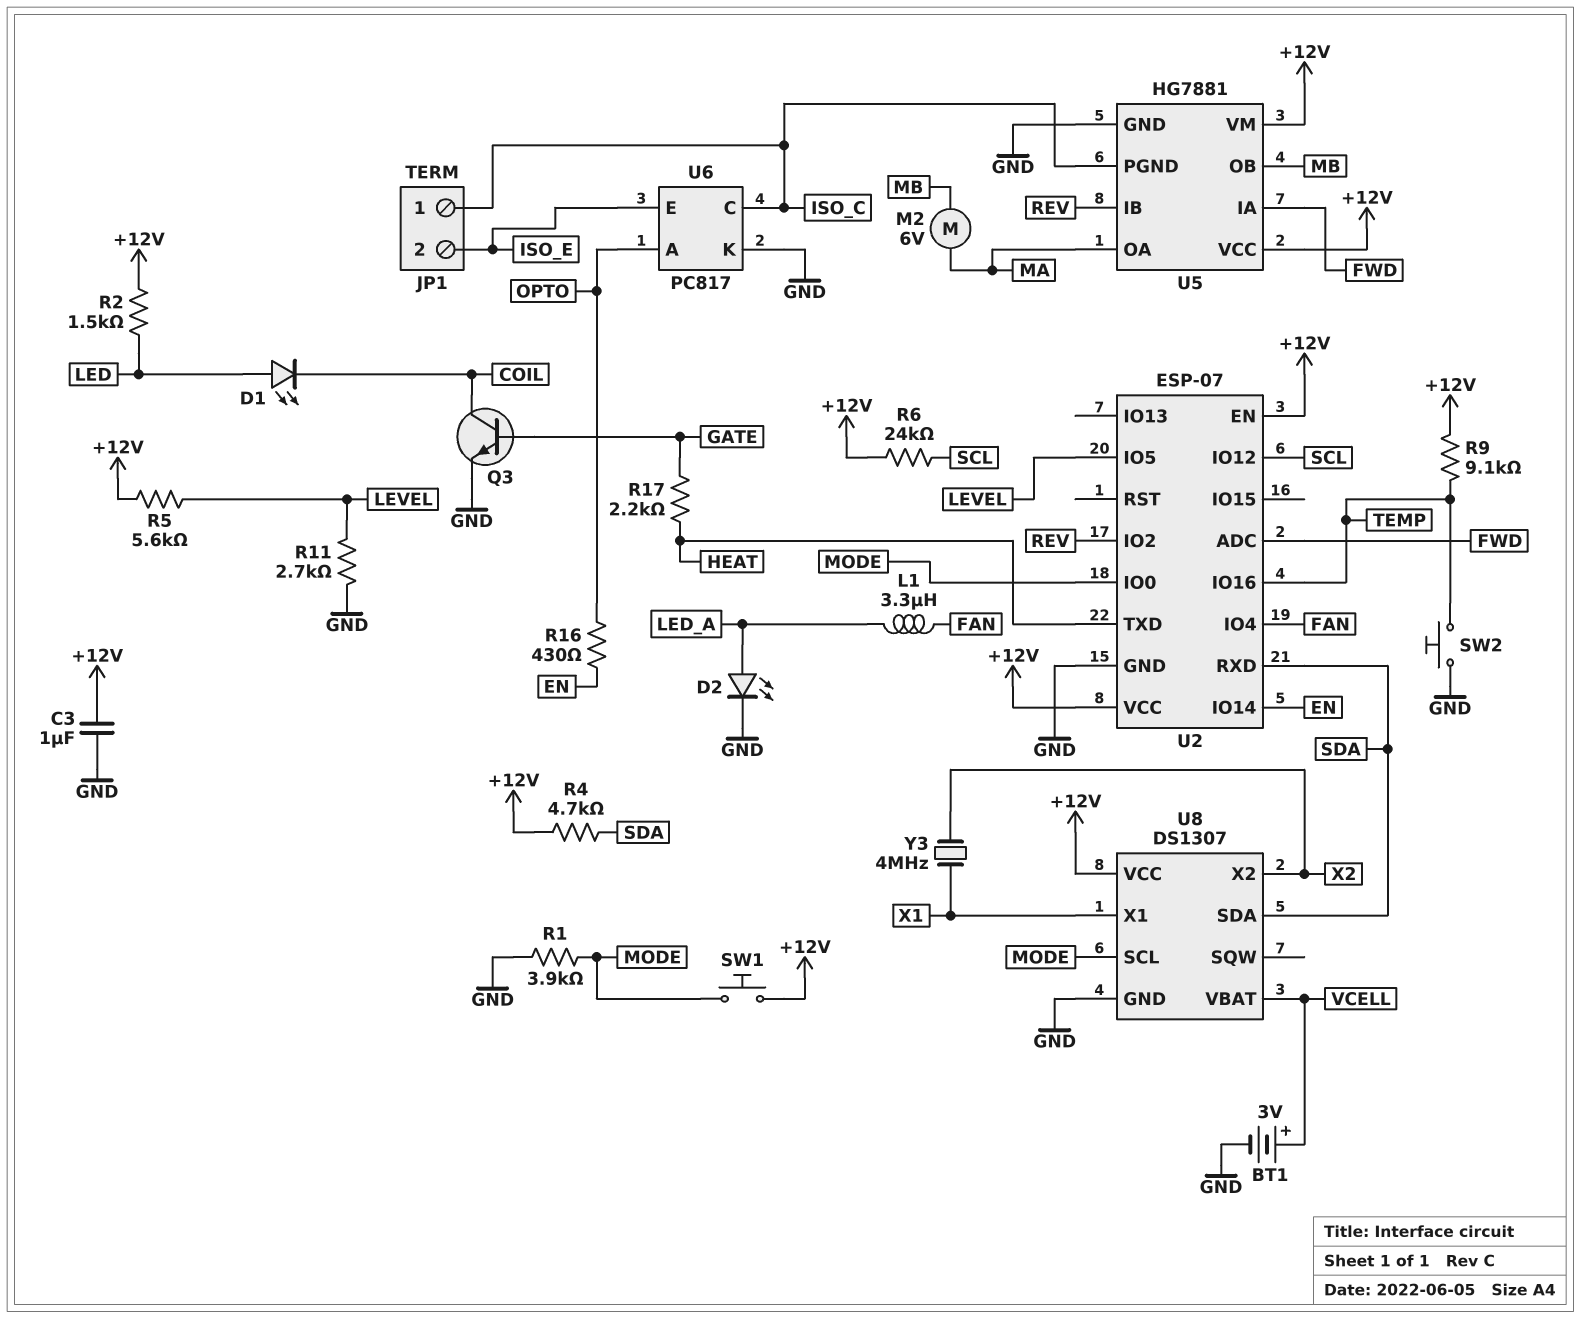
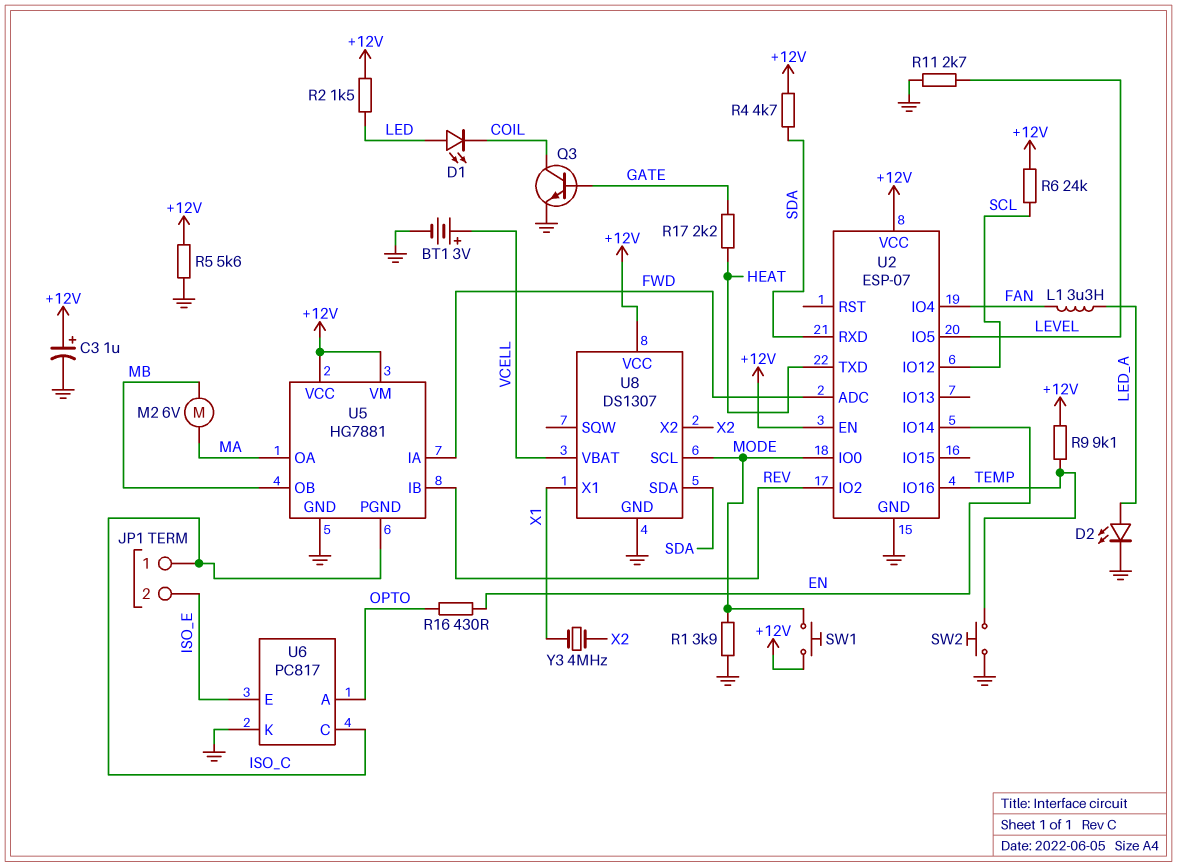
C3: 1uF (+12V, GND) -> 1uF (plus +12V, minus GND)
R5: 5.6k (+12V, LEVEL) -> 5.6k (+12V, GND)

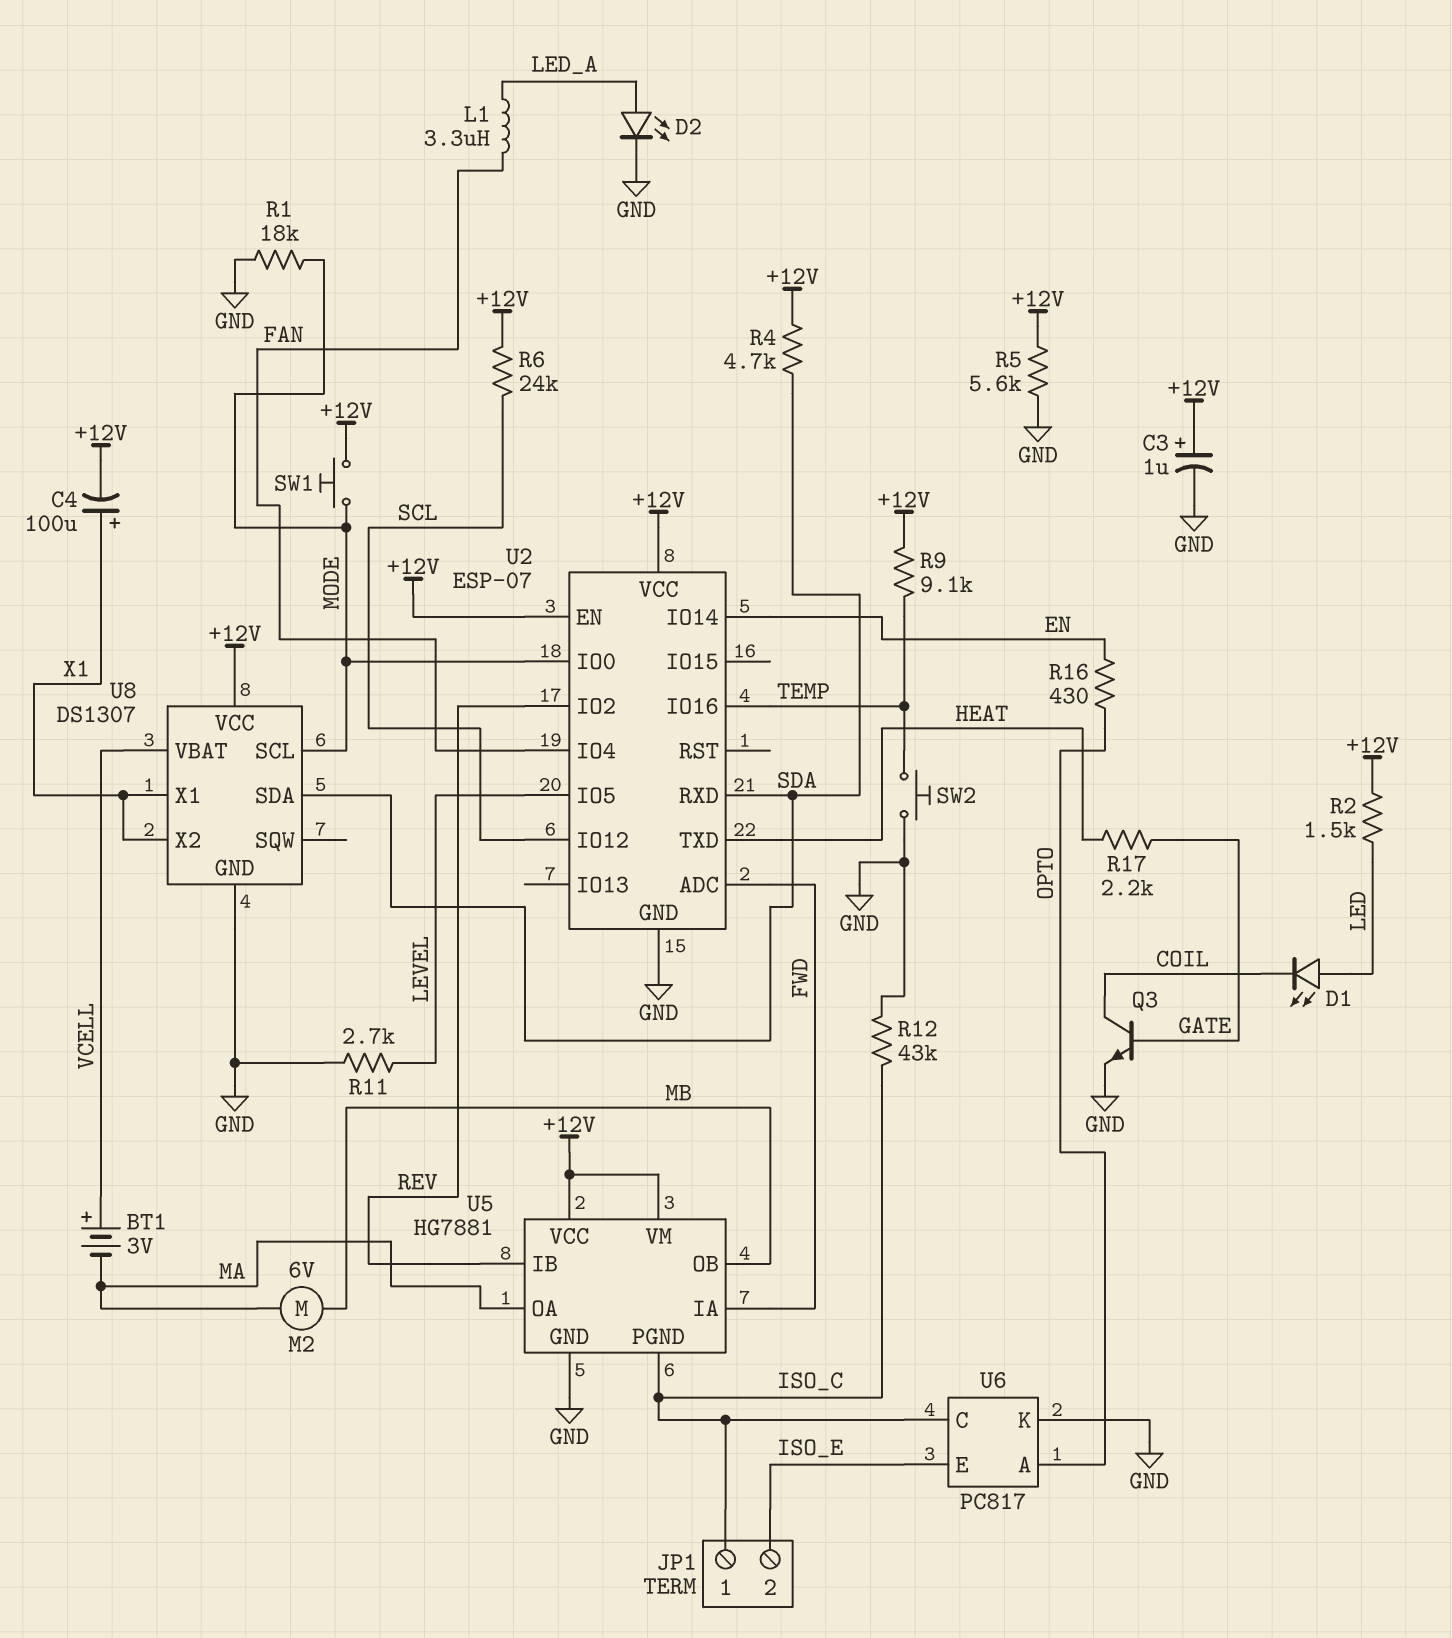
BT1: 3V (plus VCELL, minus GND) -> 3V (plus VCELL, minus MA)
C4: none -> 100uF (plus X1, minus +12V)
R1: 3.9k (GND, MODE) -> 18k (GND, MODE)
R12: none -> 43k (GND, ISO_C)
U8 pin X2: X2 -> X1
Y3: 4MHz (X1, X2) -> none

